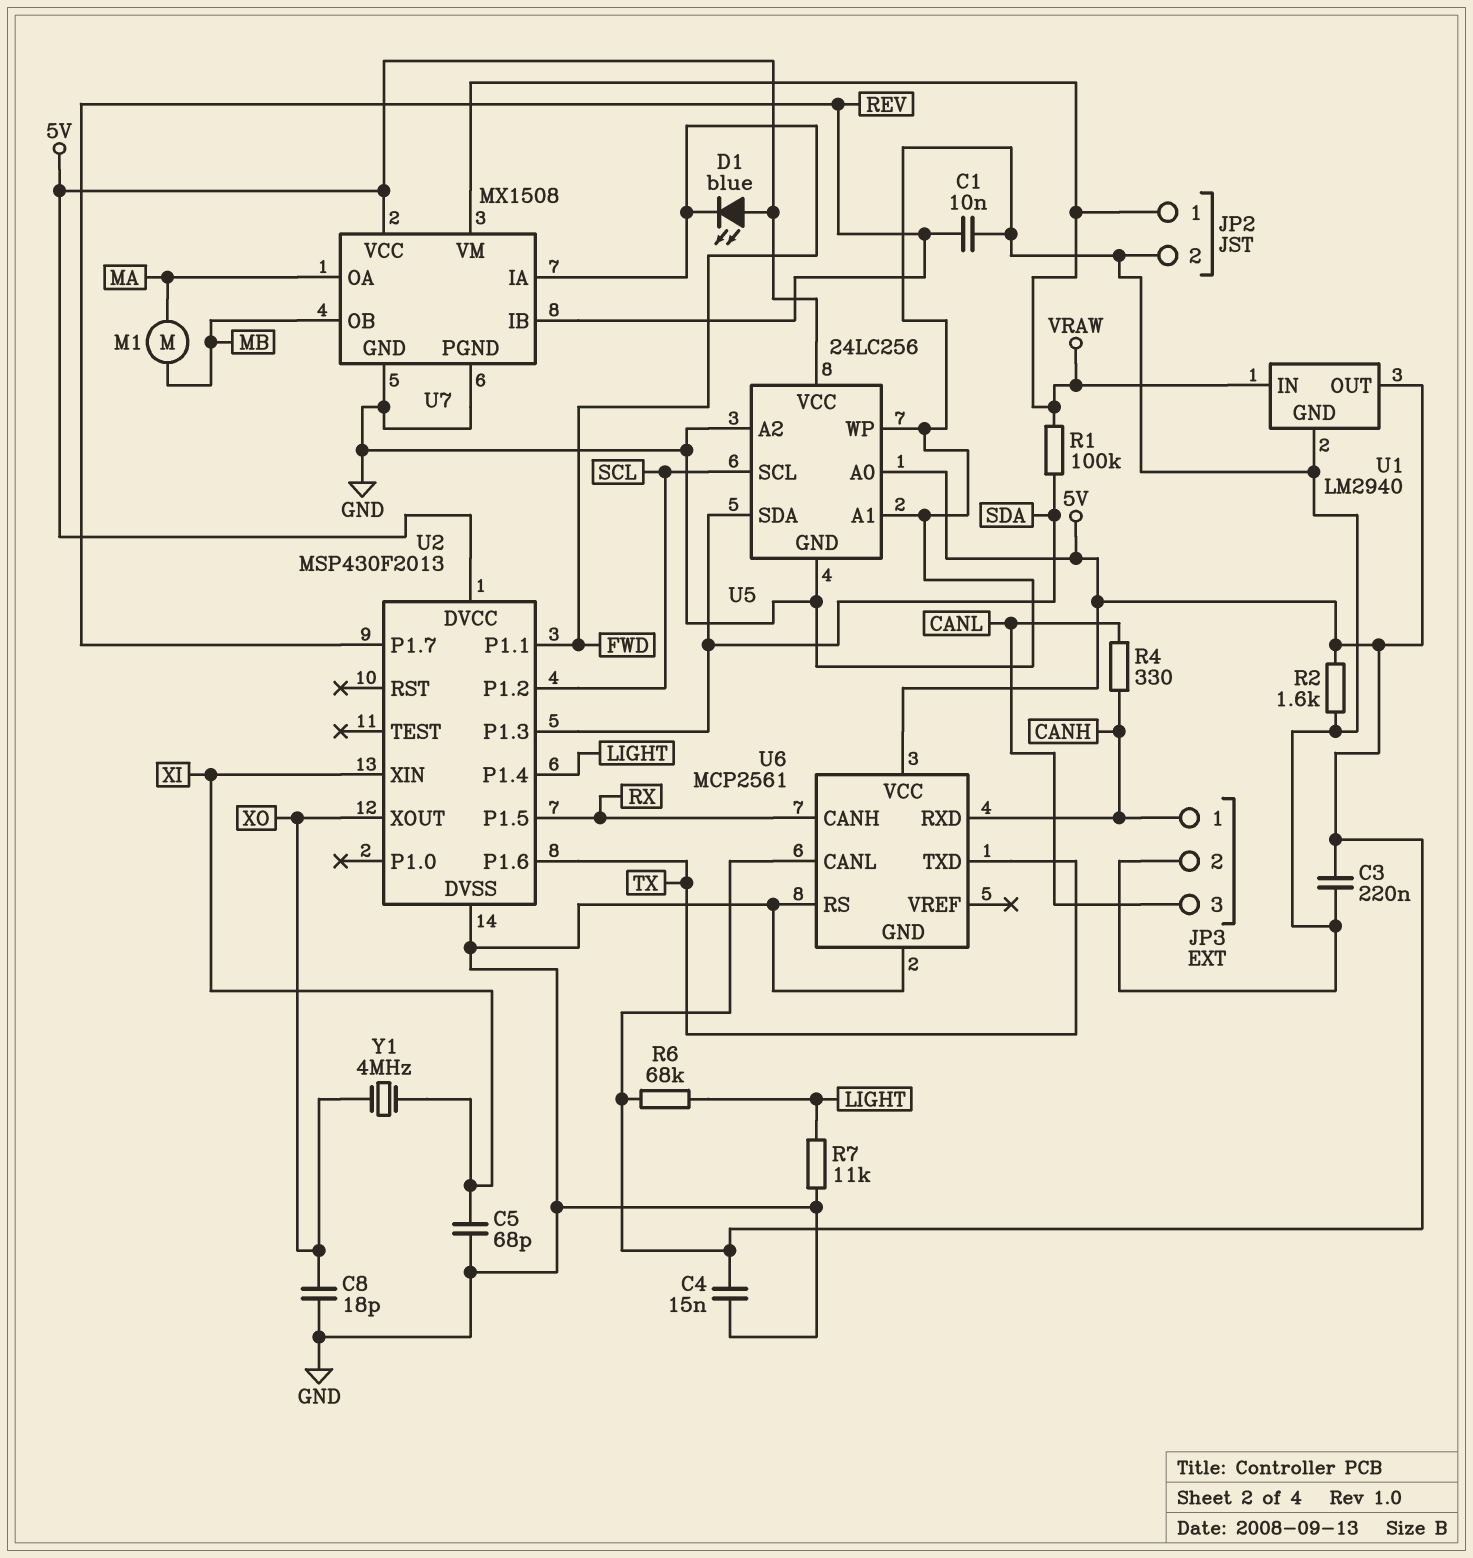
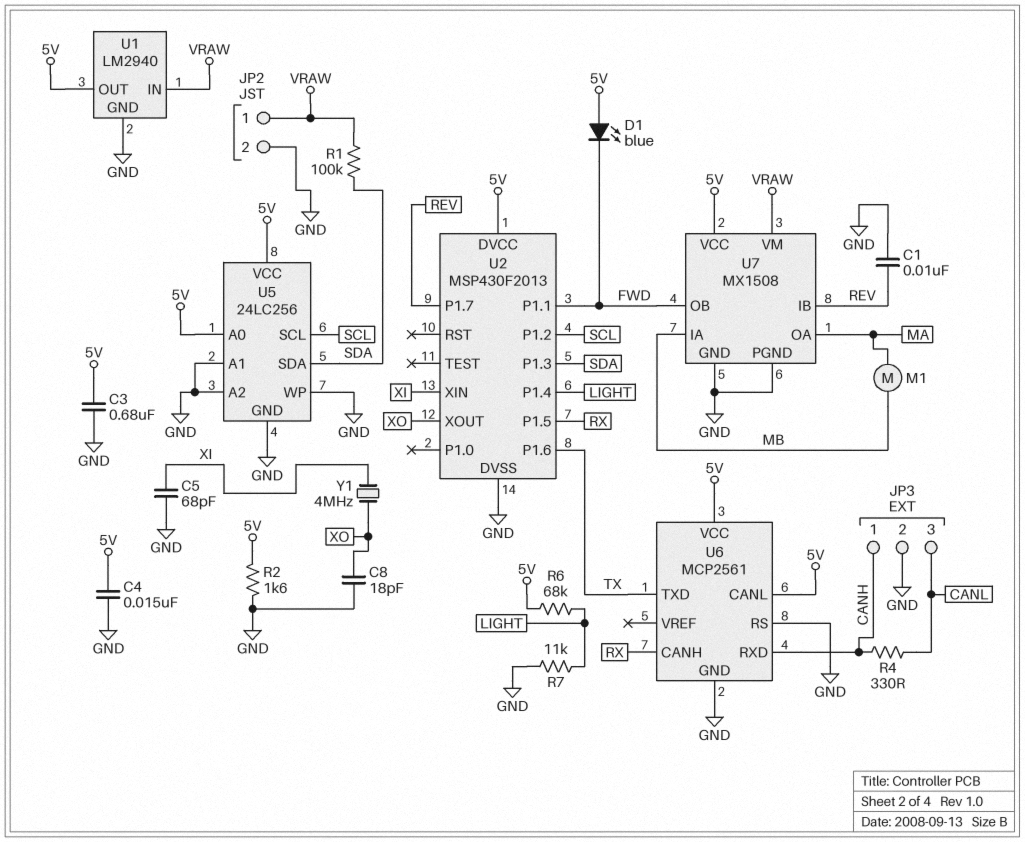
C3: 220nF (5V, GND) -> 680nF (5V, GND)
U7 pin IA: FWD -> MB
U7 pin OB: MB -> FWD

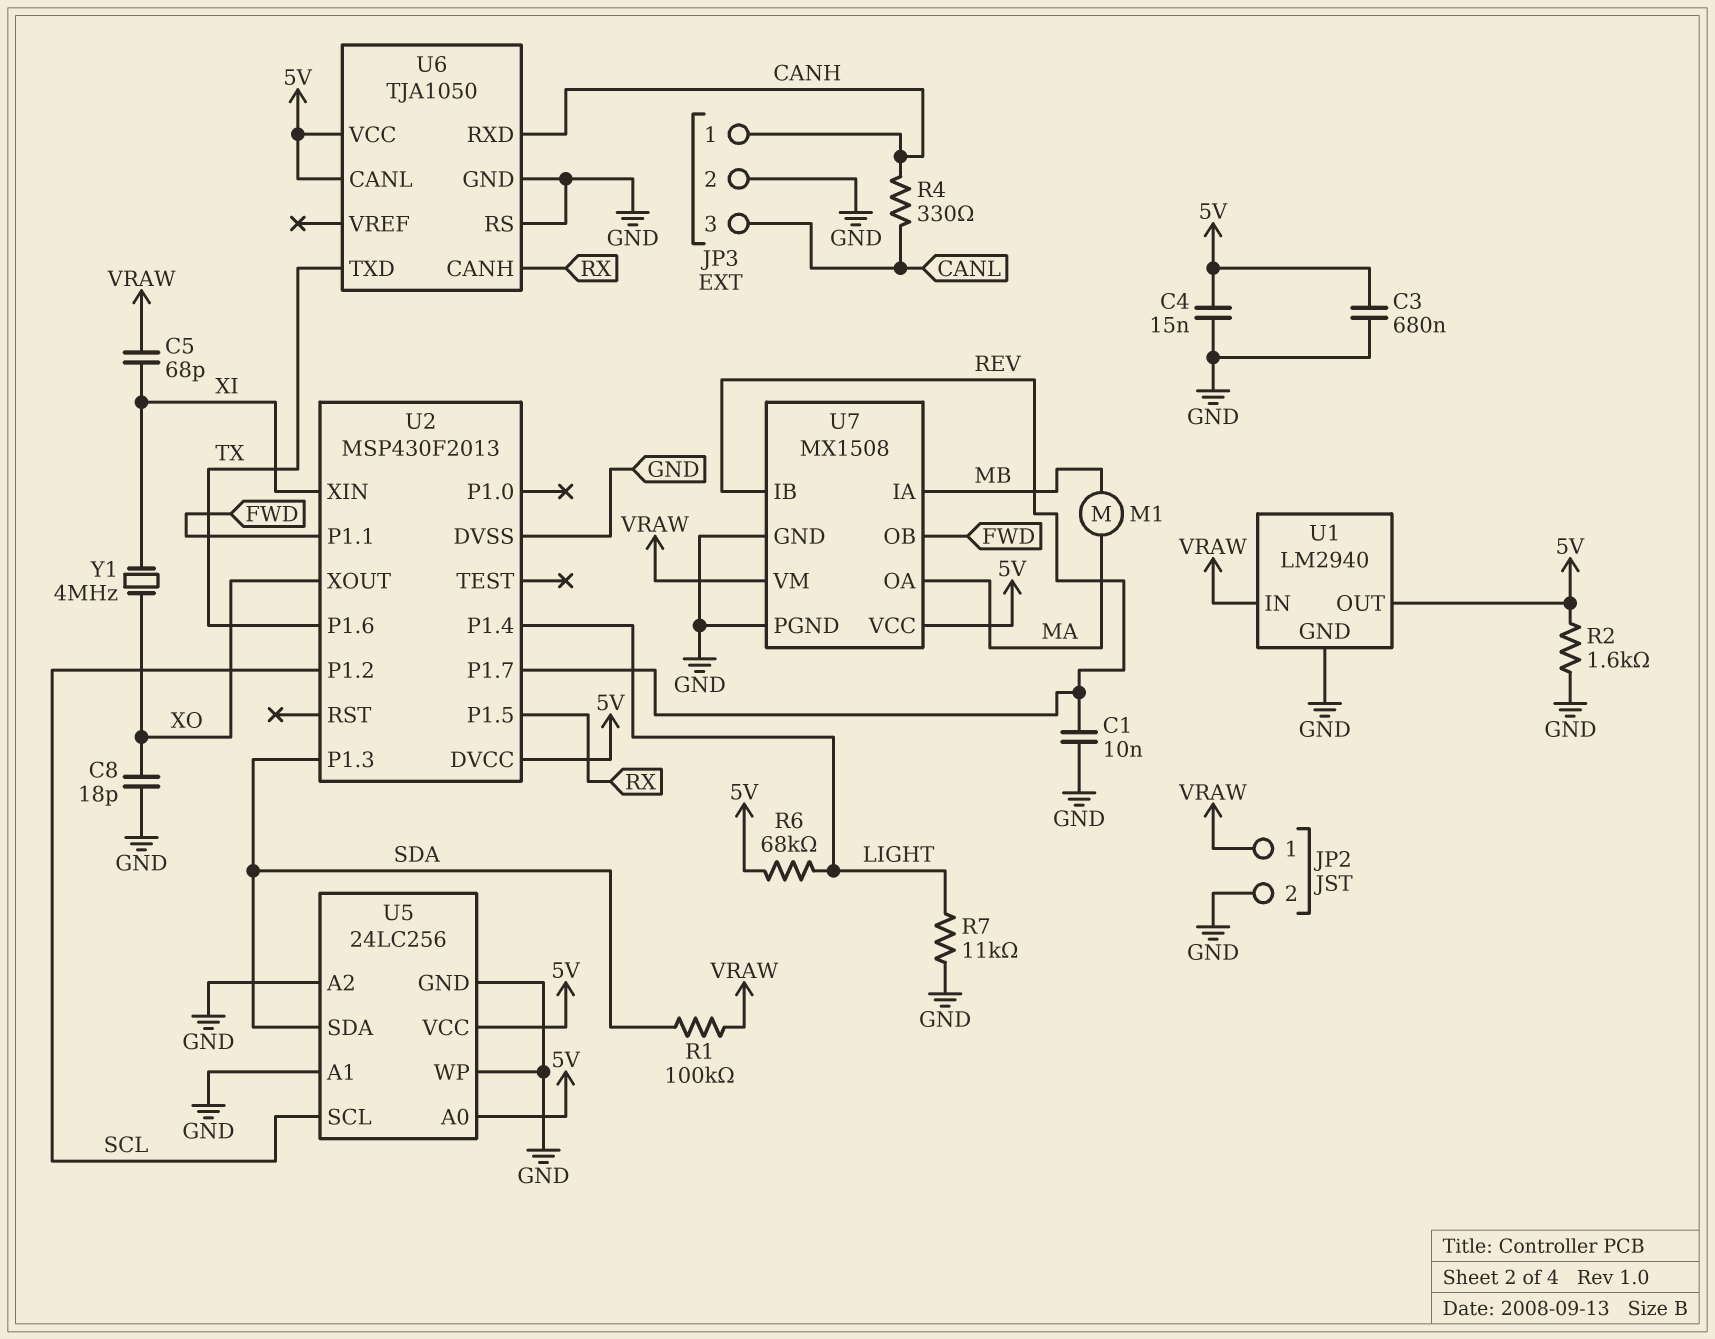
C5: 68pF (GND, XI) -> 68pF (VRAW, XI)
D1: LED blue (A 5V, K FWD) -> none
U6: MCP2561 -> TJA1050

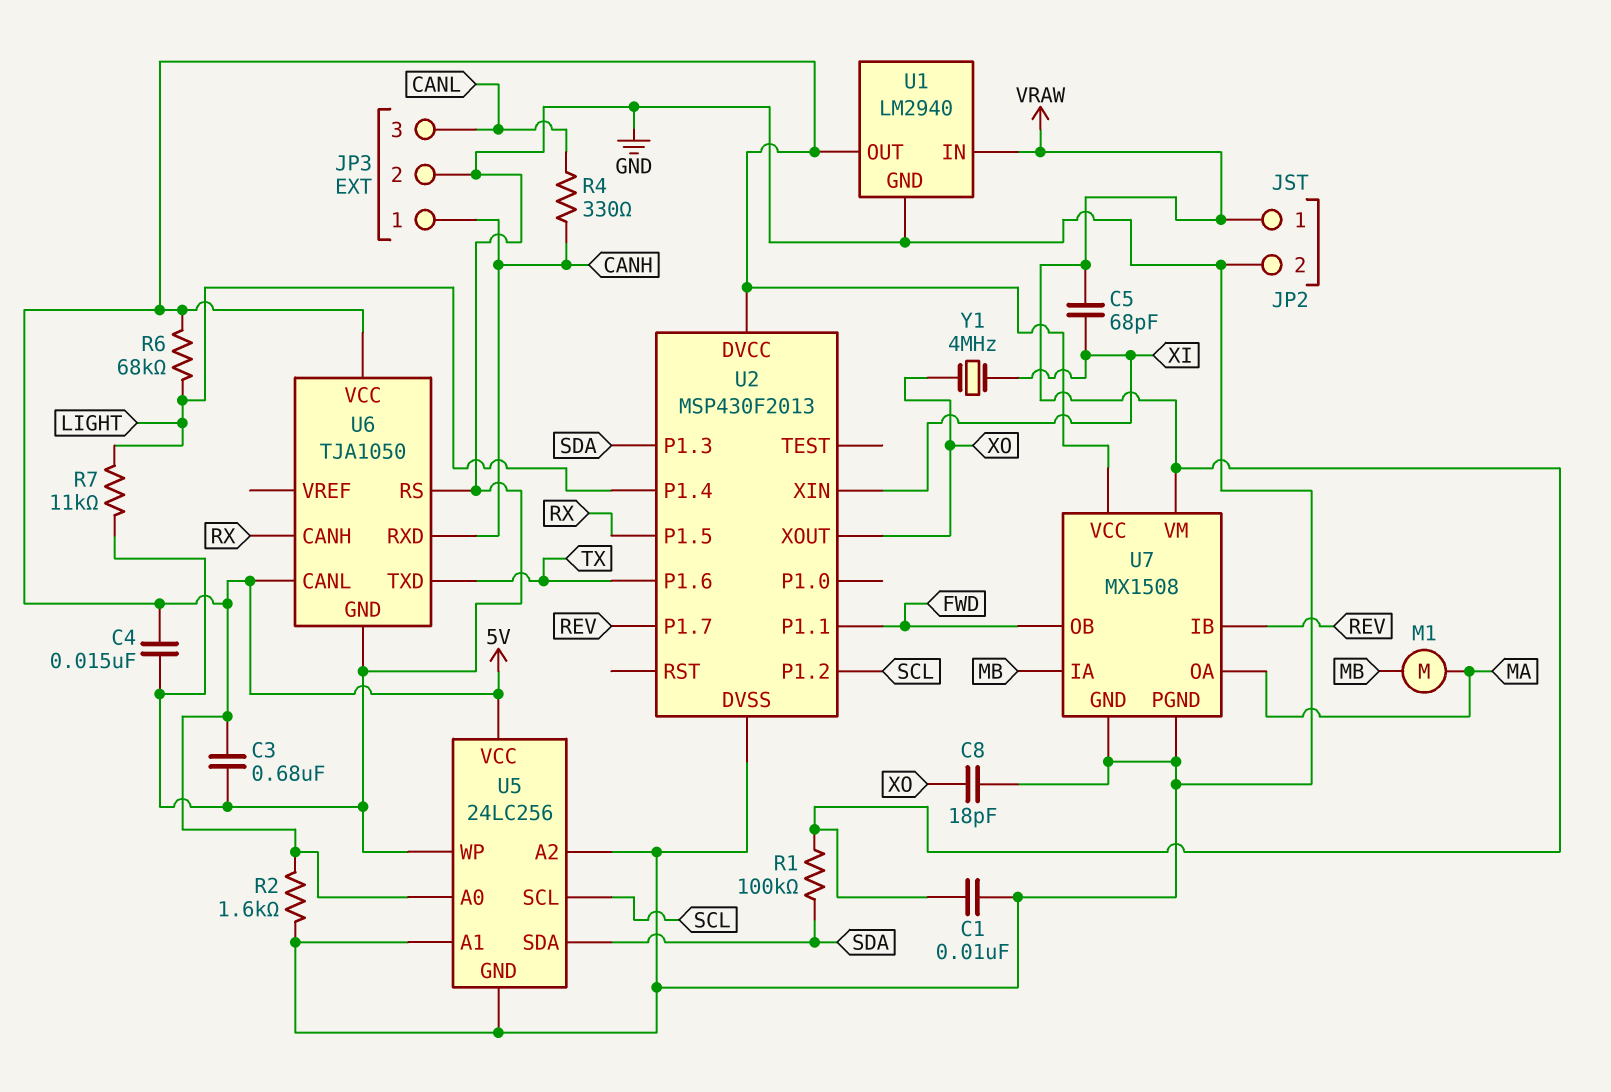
C1: 10nF (GND, REV) -> 10nF (GND, VRAW)

